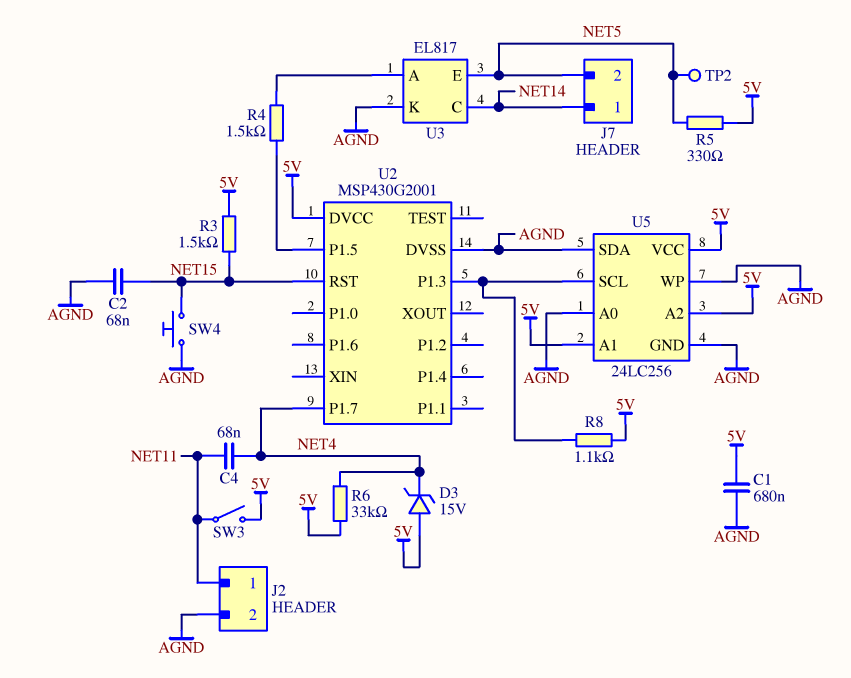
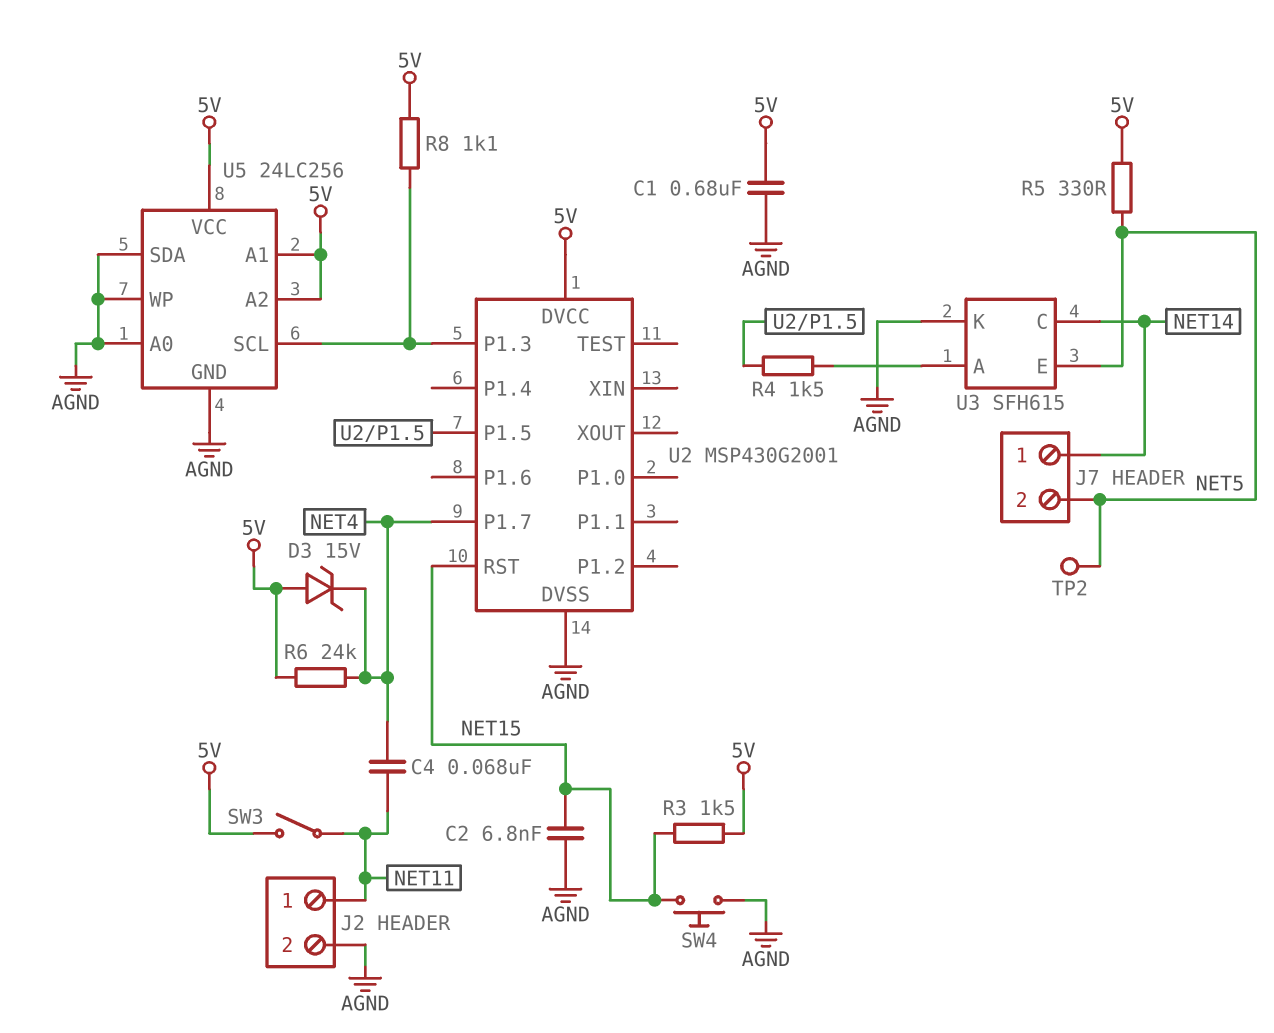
C2: 68nF (AGND, NET15) -> 6.8nF (AGND, NET15)
R6: 33k (5V, NET4) -> 24k (5V, NET4)
U3: EL817 -> SFH615

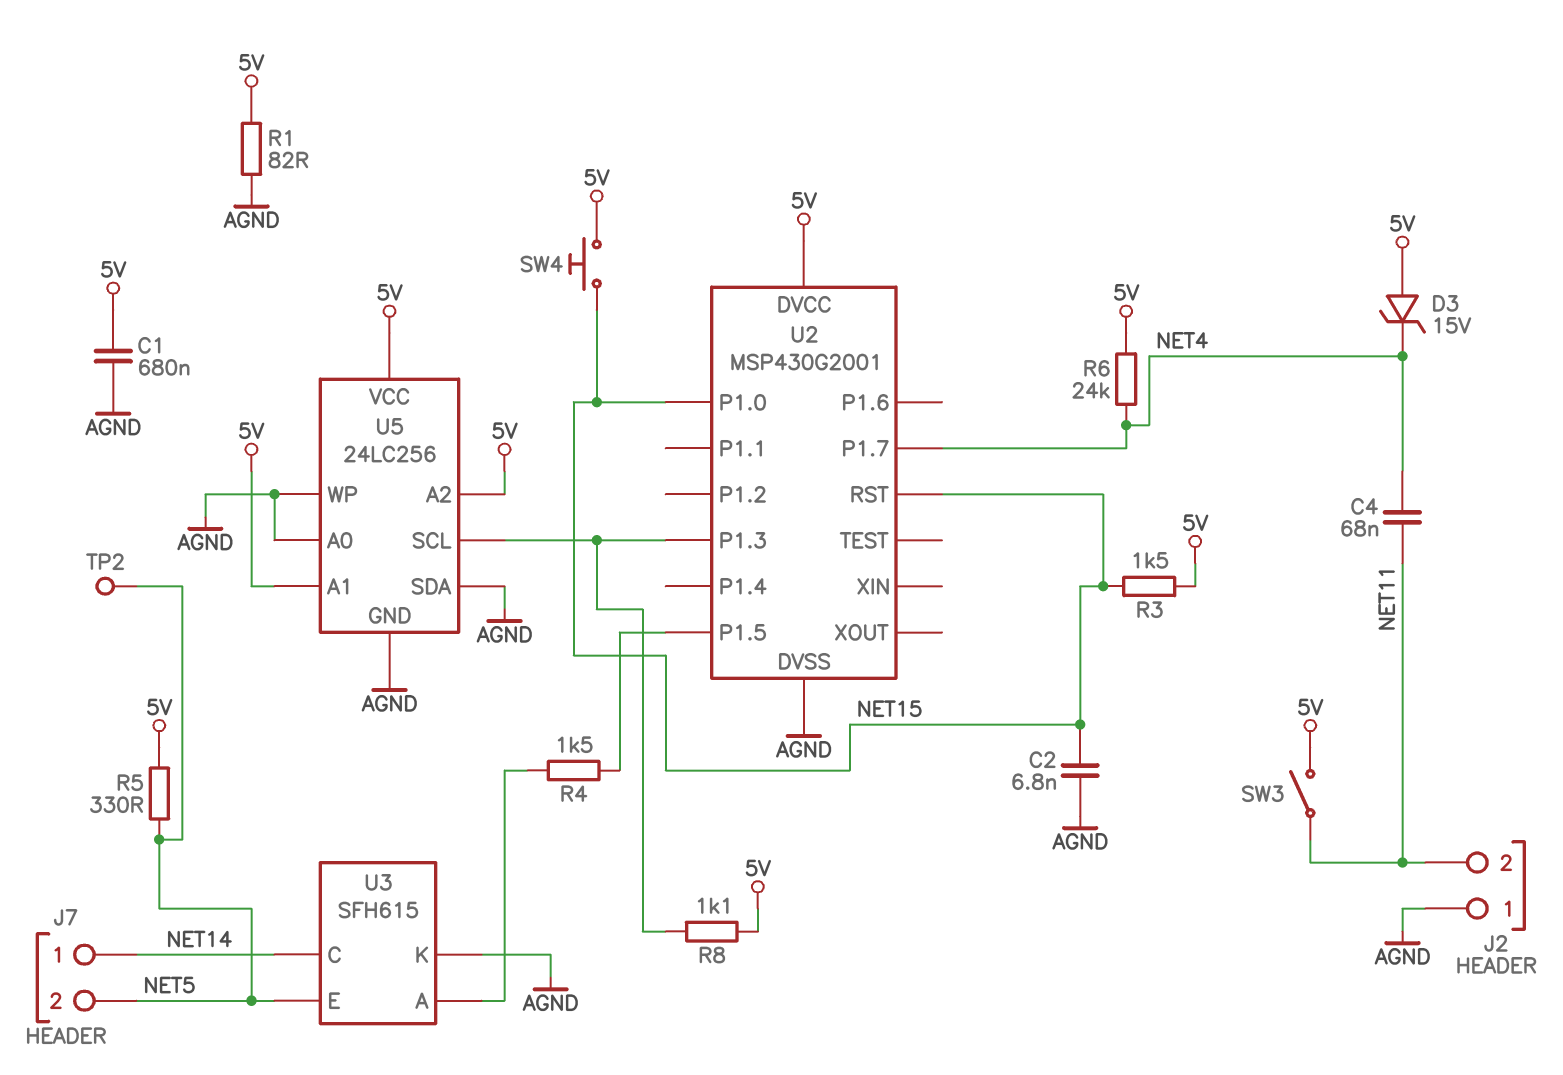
J2 pin 1: NET11 -> AGND
J2 pin 2: AGND -> NET11
R1: none -> 82 (5V, AGND)
SW4: button (AGND, NET15) -> button (5V, NET15)
U2 pin P1.0: none -> NET15

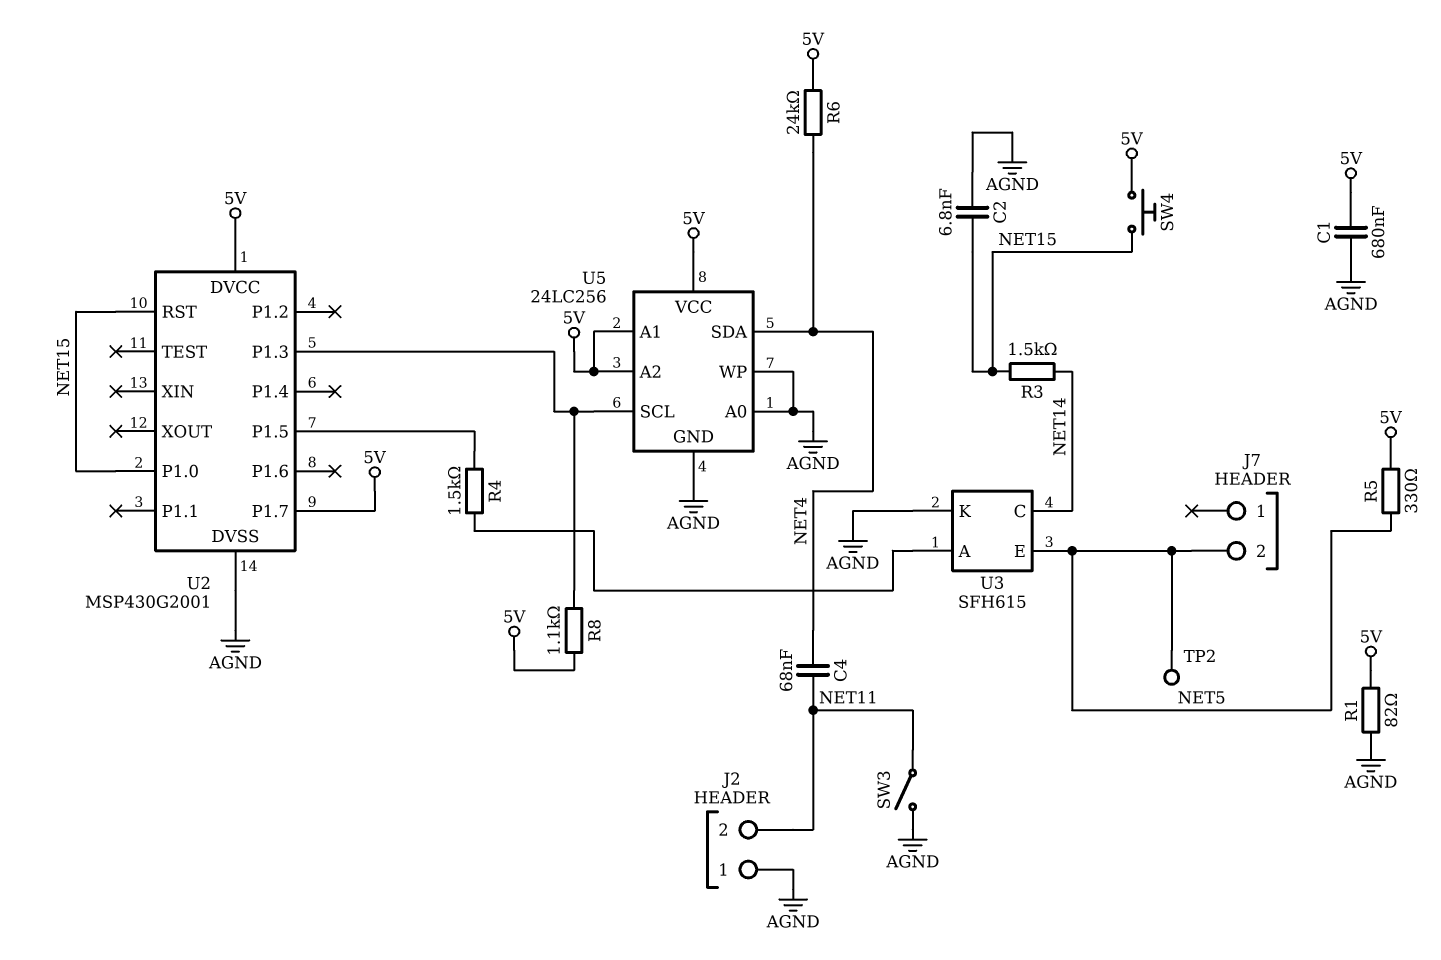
D3: zener 15V (A 5V, K NET4) -> none
J7 pin 1: NET14 -> none
R3: 1.5k (5V, NET15) -> 1.5k (NET14, NET15)
SW3: switch (5V, NET11) -> switch (AGND, NET11)
U2 pin P1.7: NET4 -> 5V
U5 pin SDA: AGND -> NET4

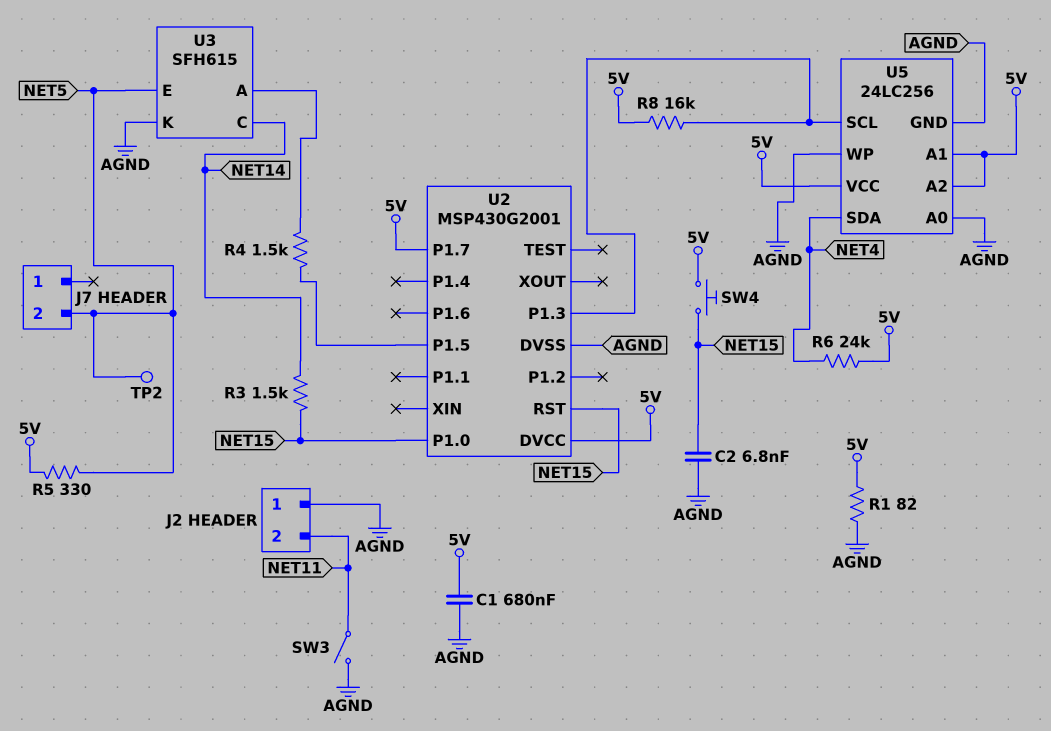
C4: 68nF (NET4, NET11) -> none
R8: 1.1k (5V, U2/P1.3) -> 16k (5V, U2/P1.3)

